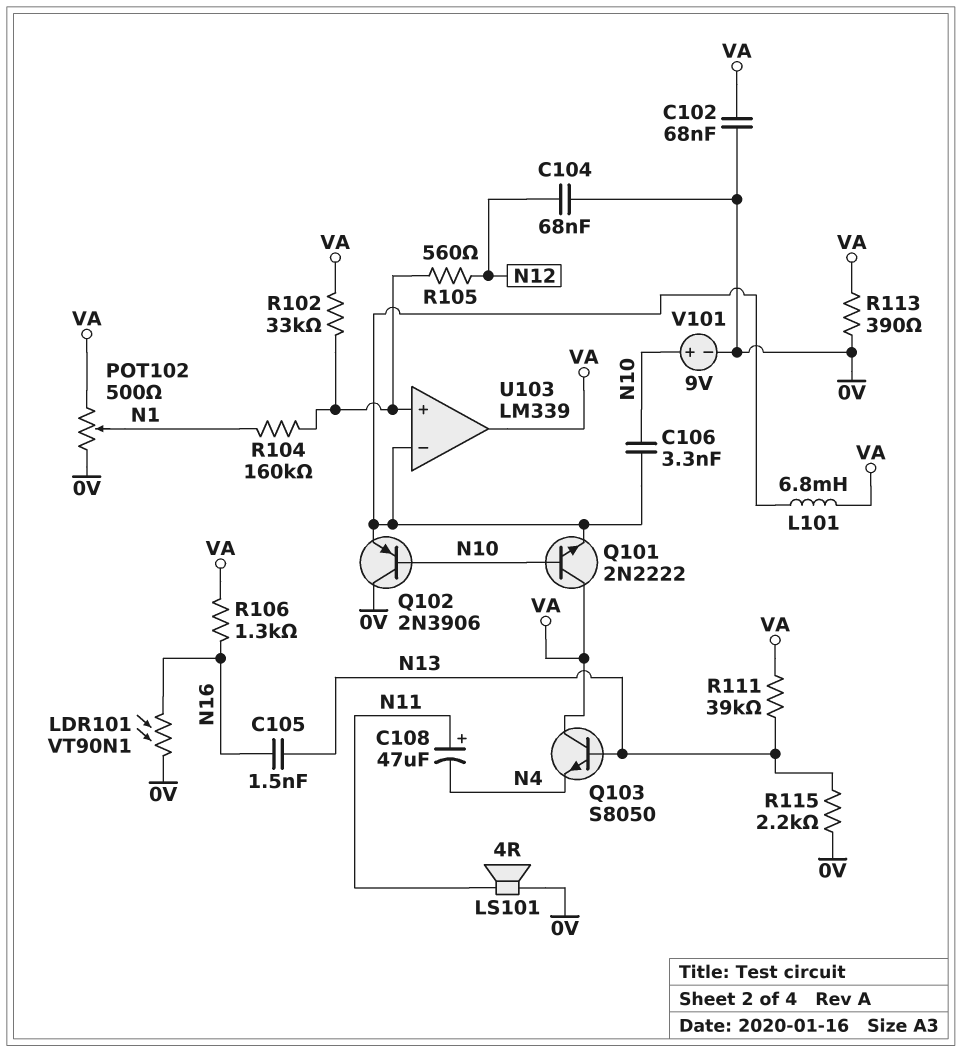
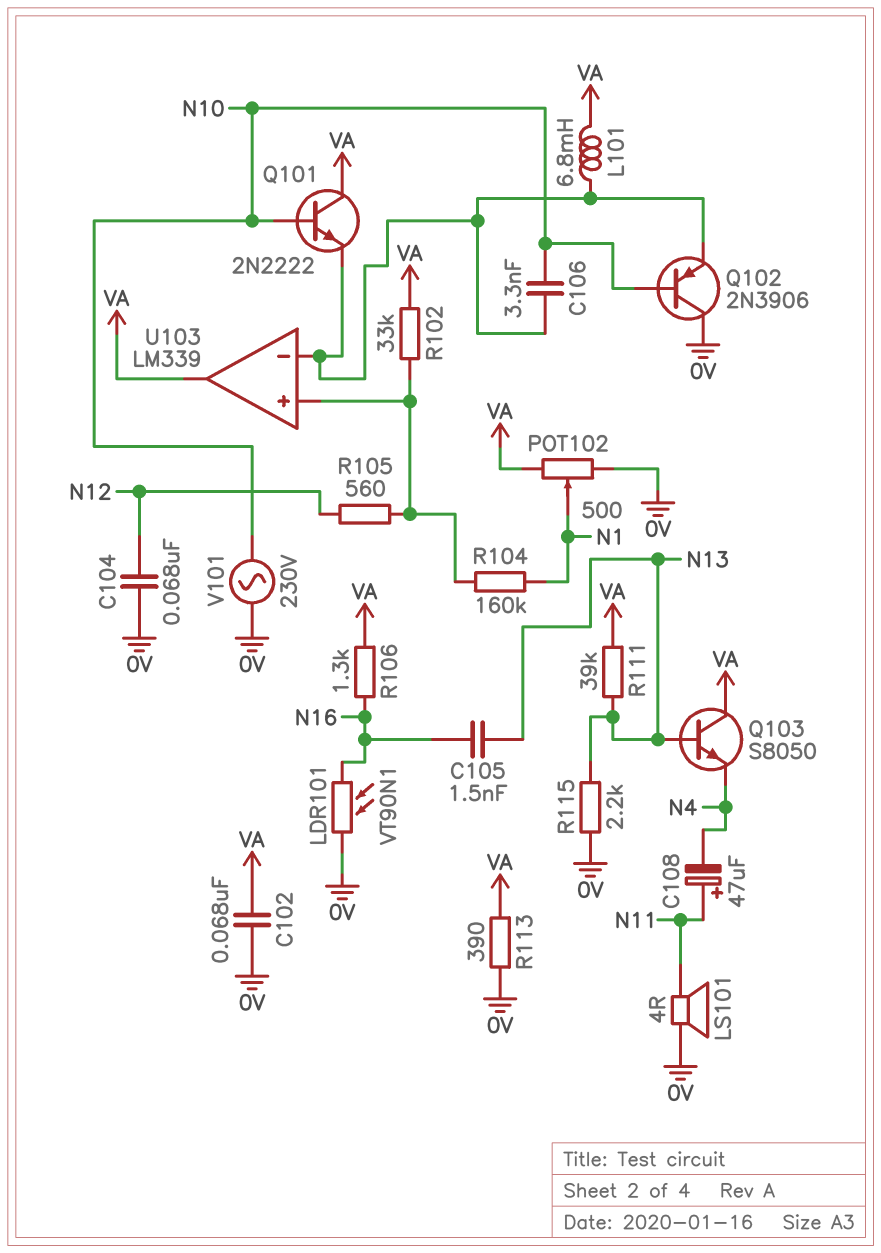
V101: 9V (plus N10, minus 0V) -> AC 230V (0V, N10)

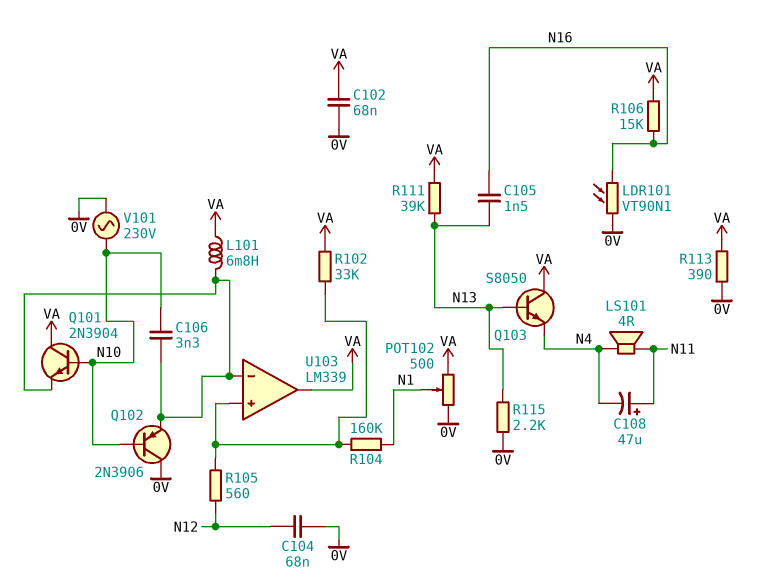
LS101: speaker 4R (0V, N11) -> speaker 4R (N4, N11)
Q101: NPN 2N2222 (B N10, C VA, E U103/in-) -> NPN 2N3904 (B N10, C VA, E U103/in-)
R106: 1.3k (N16, VA) -> 15k (N16, VA)

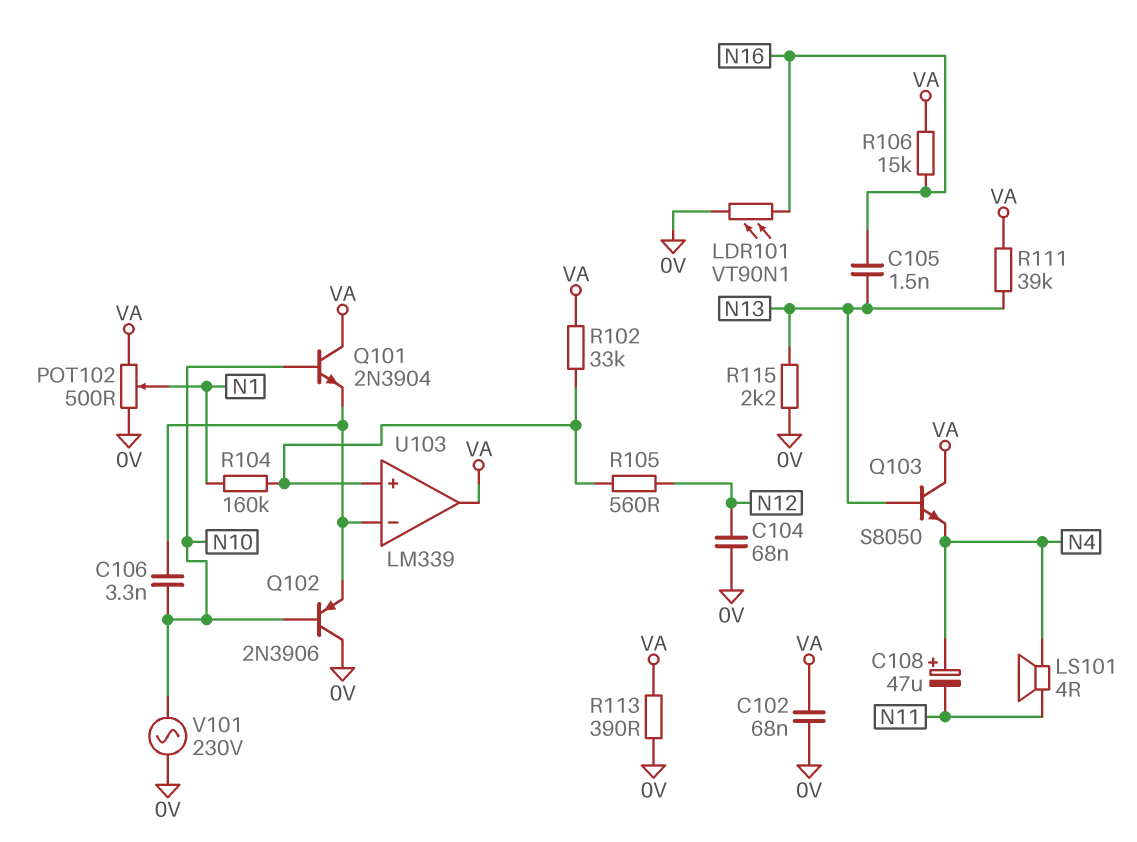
C108: 47uF (plus N11, minus N4) -> 47uF (plus N4, minus N11)
L101: 6.8mH (U103/in-, VA) -> none

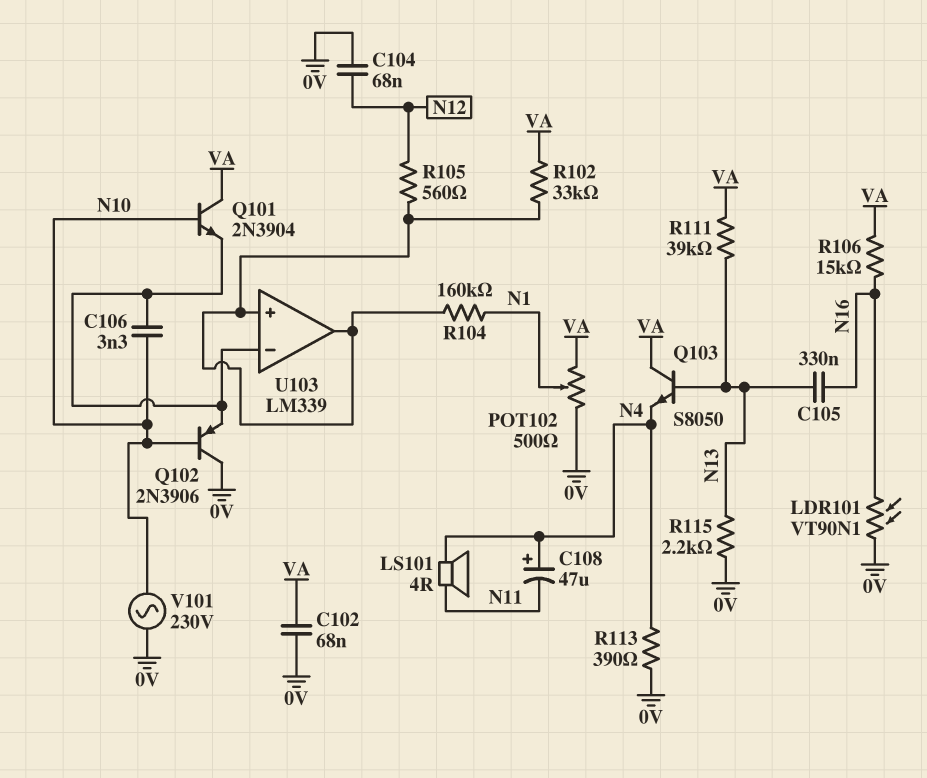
C105: 1.5nF (N13, N16) -> 330nF (N13, N16)
R113: 390 (0V, VA) -> 390 (0V, N4)
U103 pin out: VA -> U103/in+

